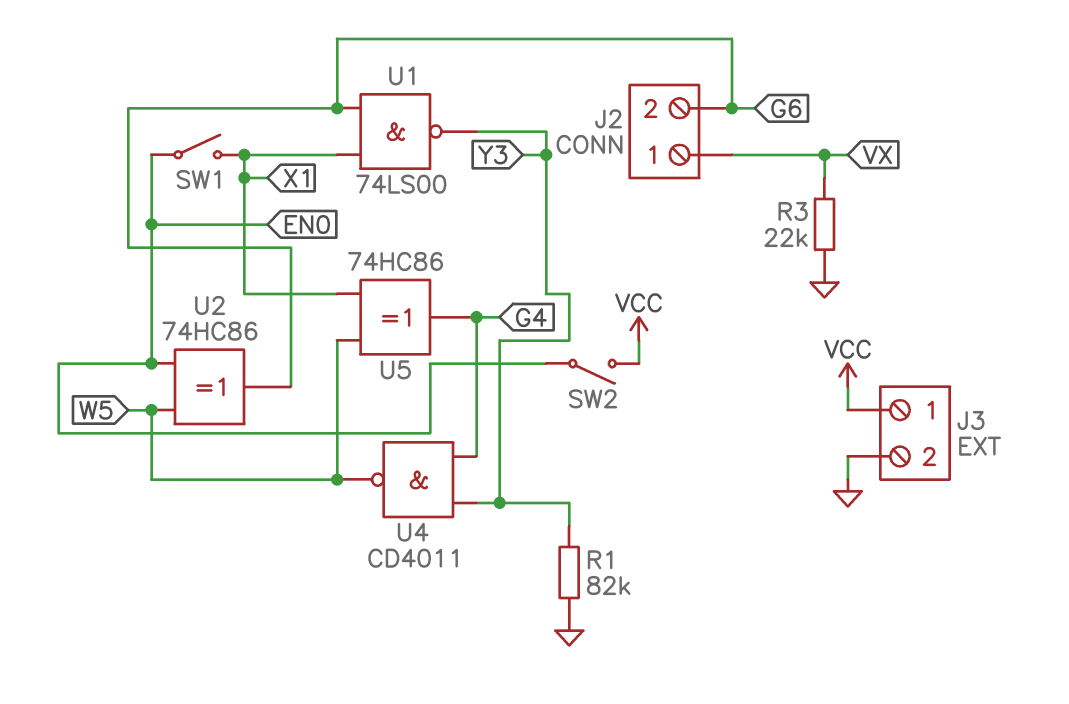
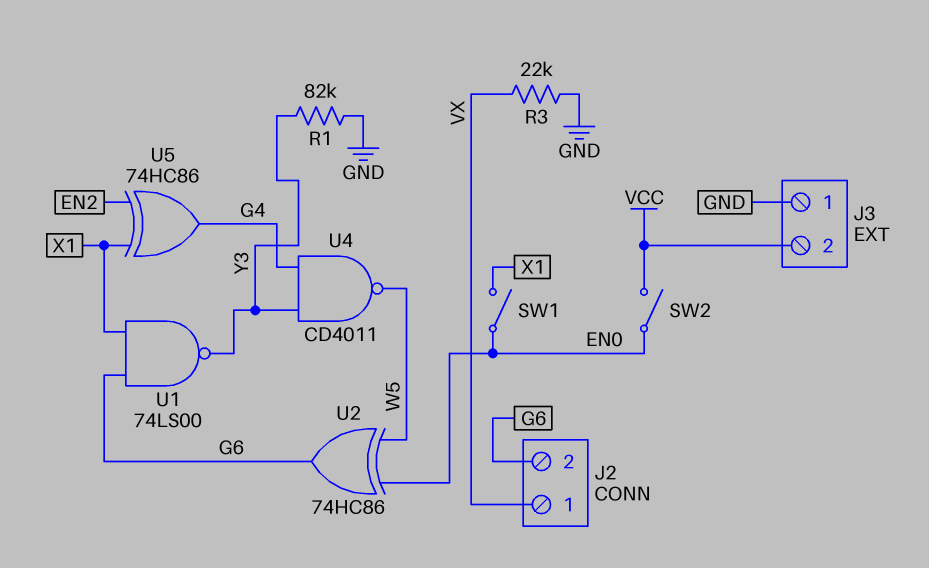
J3 pin 1: VCC -> GND
J3 pin 2: GND -> VCC
U5: XOR 74HC86 (in W5, in X1, out G4) -> XOR 74HC86 (in EN2, in X1, out G4)

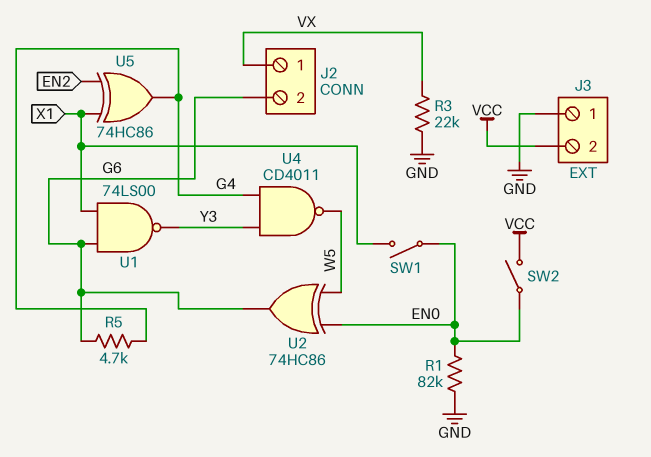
R1: 82k (GND, Y3) -> 82k (EN0, GND)
R5: none -> 4.7k (G4, G6)

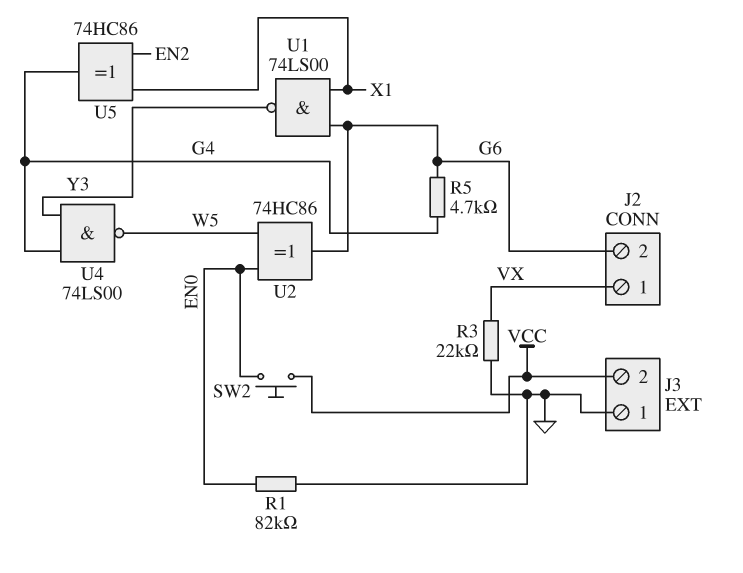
SW1: switch (EN0, X1) -> none
SW2: switch (EN0, VCC) -> button (EN0, VCC)
U4: NAND CD4011 (in G4, in Y3, out W5) -> NAND 74LS00 (in G4, in Y3, out W5)

